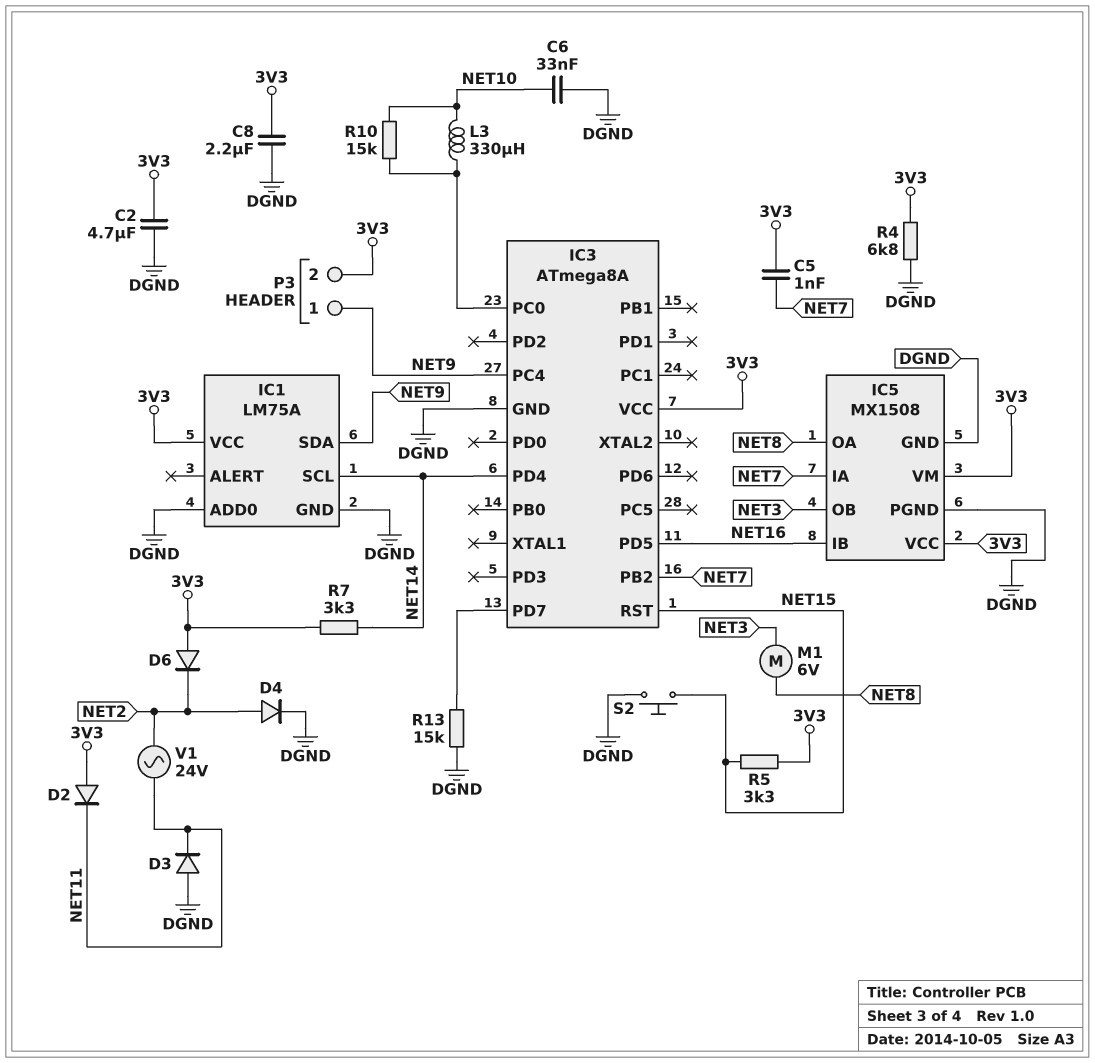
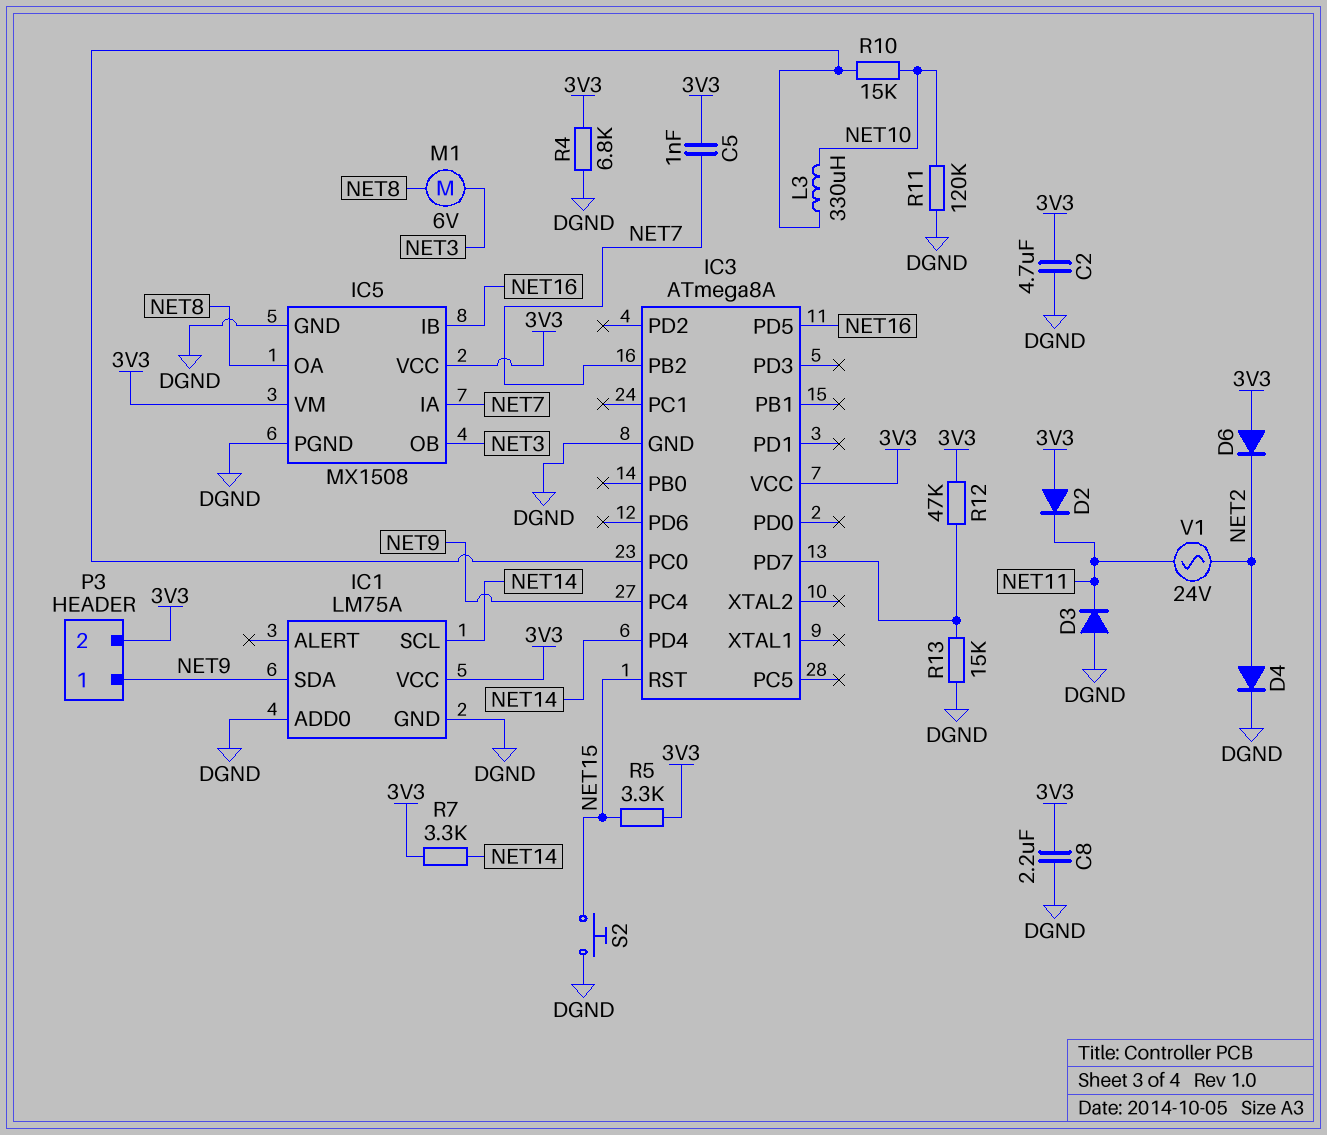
C6: 33nF (DGND, NET10) -> none
R11: none -> 120k (DGND, NET10)
R12: none -> 47k (3V3, IC3/PD7)

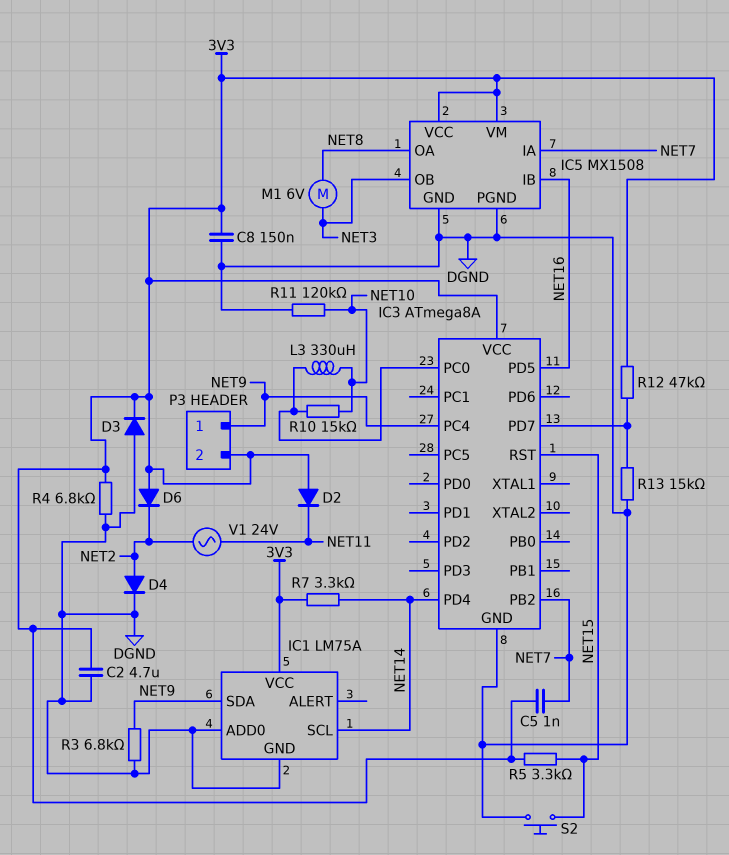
C8: 2.2uF (3V3, DGND) -> 150nF (3V3, DGND)
D3: diode (A DGND, K NET11) -> diode (A DGND, K 3V3)
R3: none -> 6.8k (DGND, NET9)

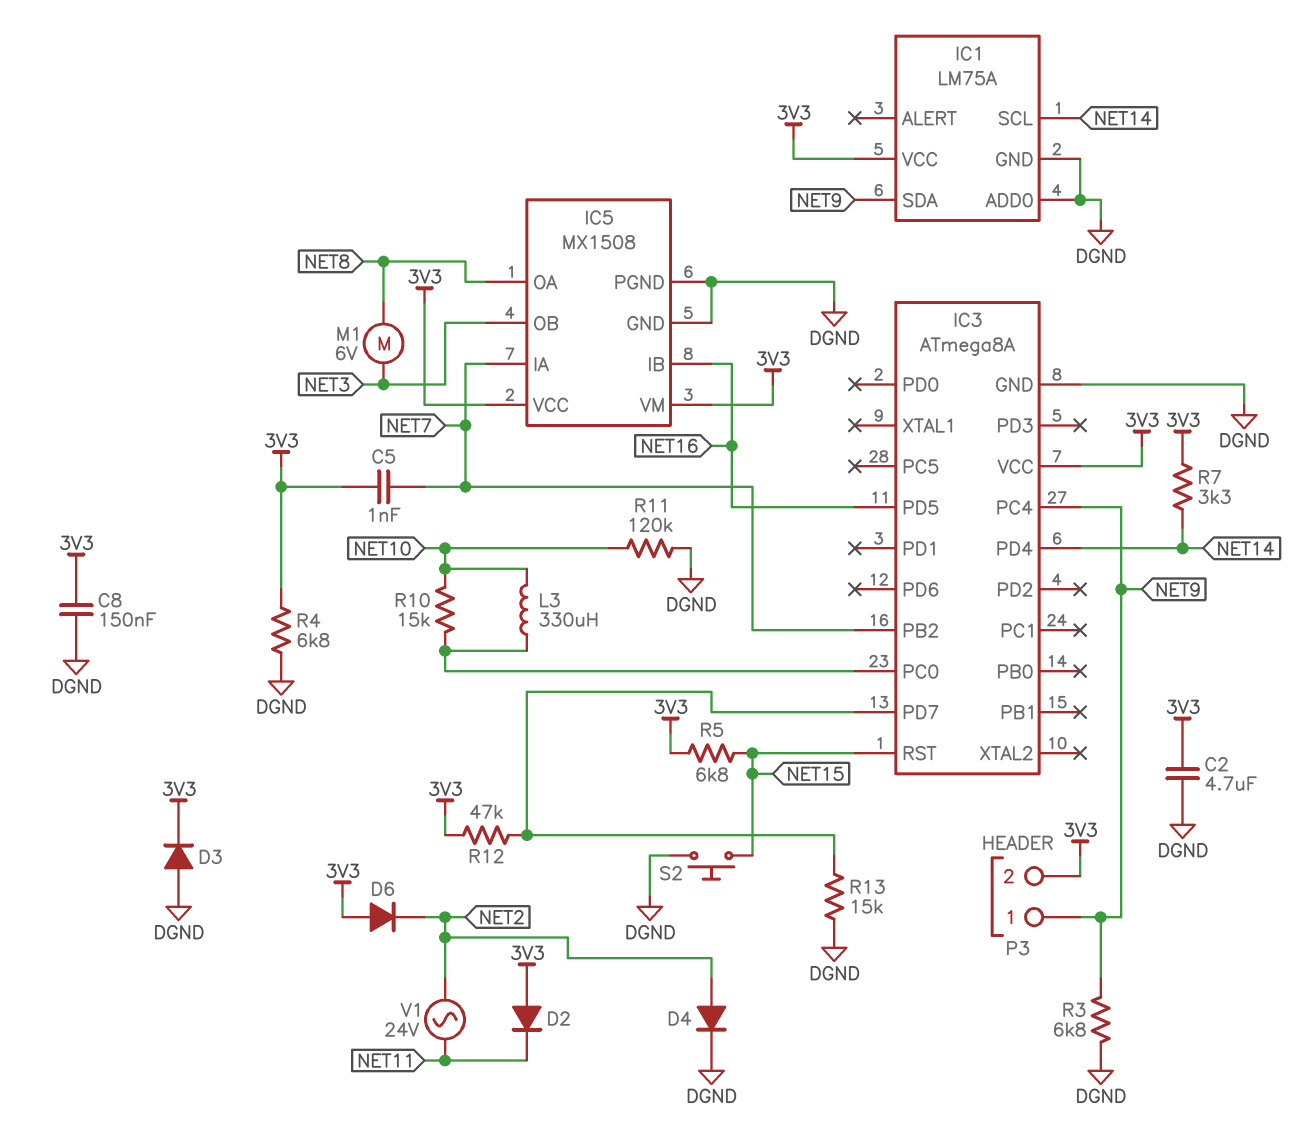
R5: 3.3k (3V3, NET15) -> 6.8k (3V3, NET15)

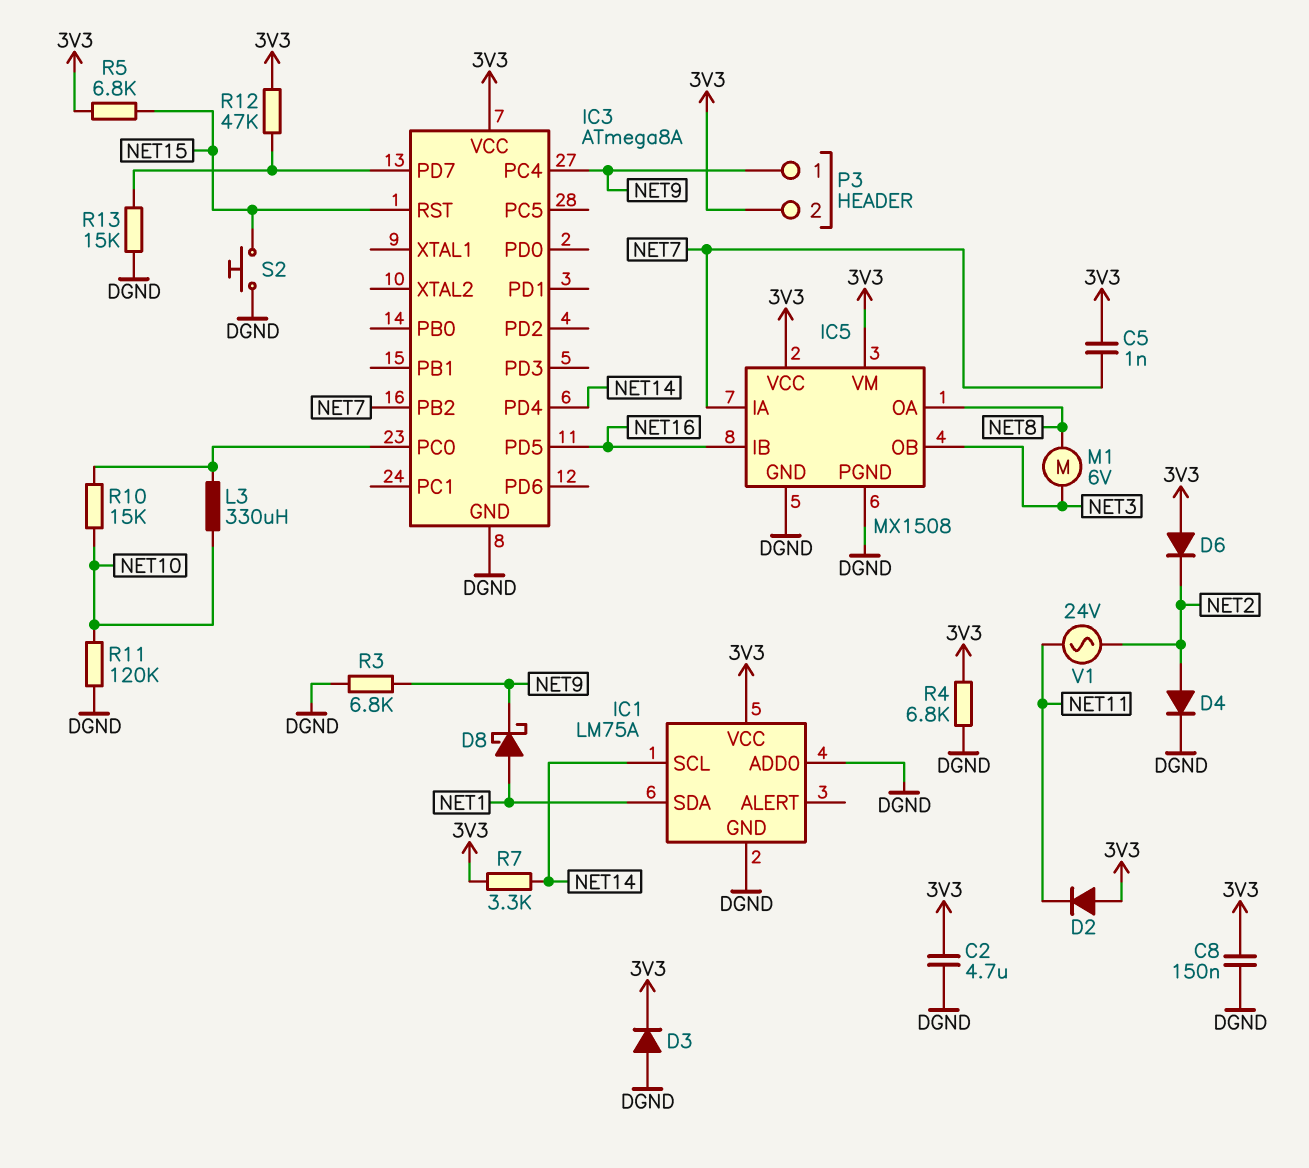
D8: none -> schottky (A NET1, K NET9)
IC1 pin SDA: NET9 -> NET1

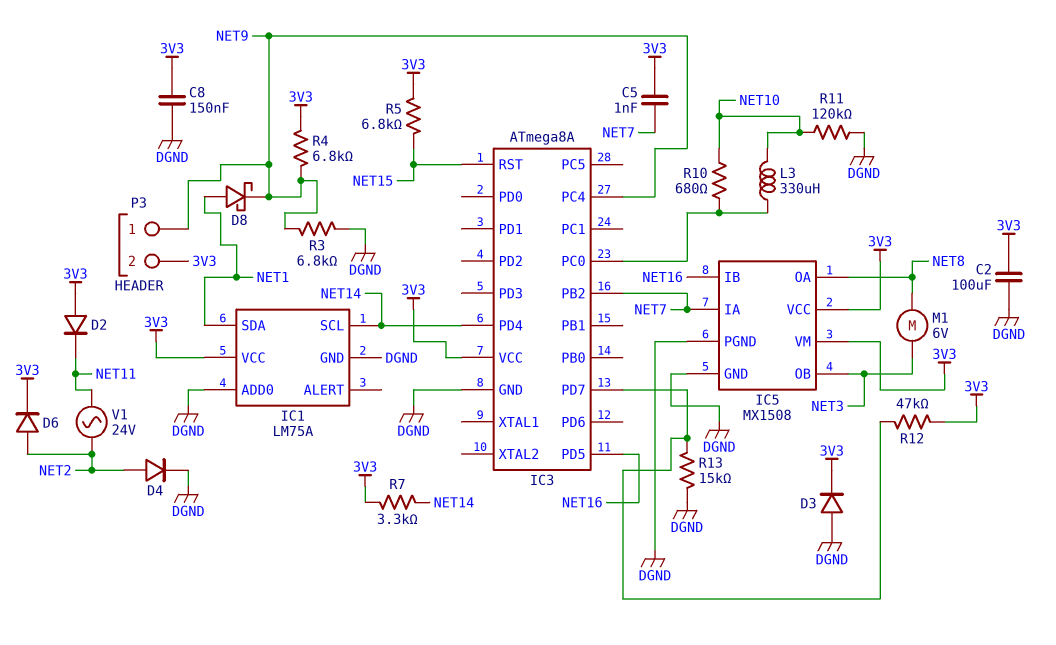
C2: 4.7uF (3V3, DGND) -> 100uF (3V3, DGND)
D6: diode (A 3V3, K NET2) -> diode (A NET2, K 3V3)
R4: 6.8k (3V3, DGND) -> 6.8k (3V3, NET9)
R10: 15k (IC3/PC0, NET10) -> 680 (IC3/PC0, NET10)
S2: button (DGND, NET15) -> none

